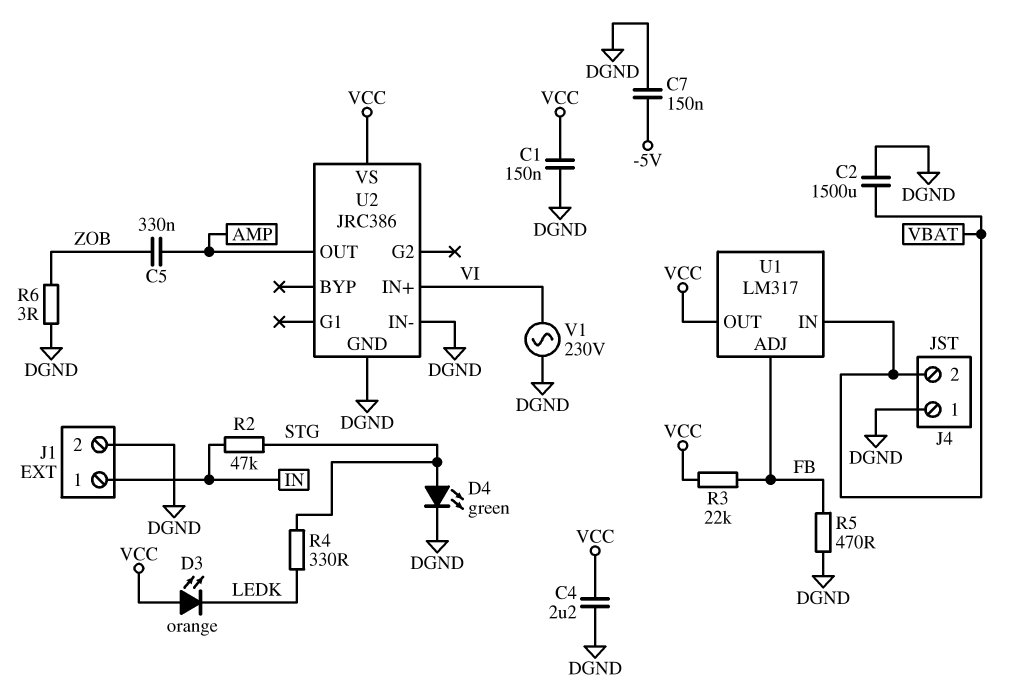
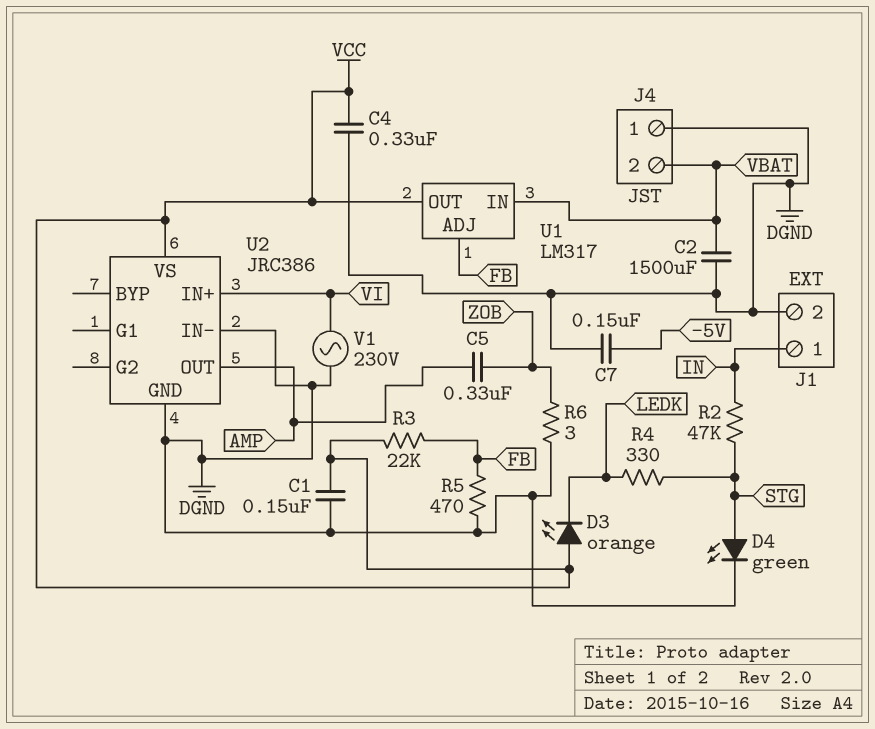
C4: 2.2uF (DGND, VCC) -> 330nF (DGND, VCC)

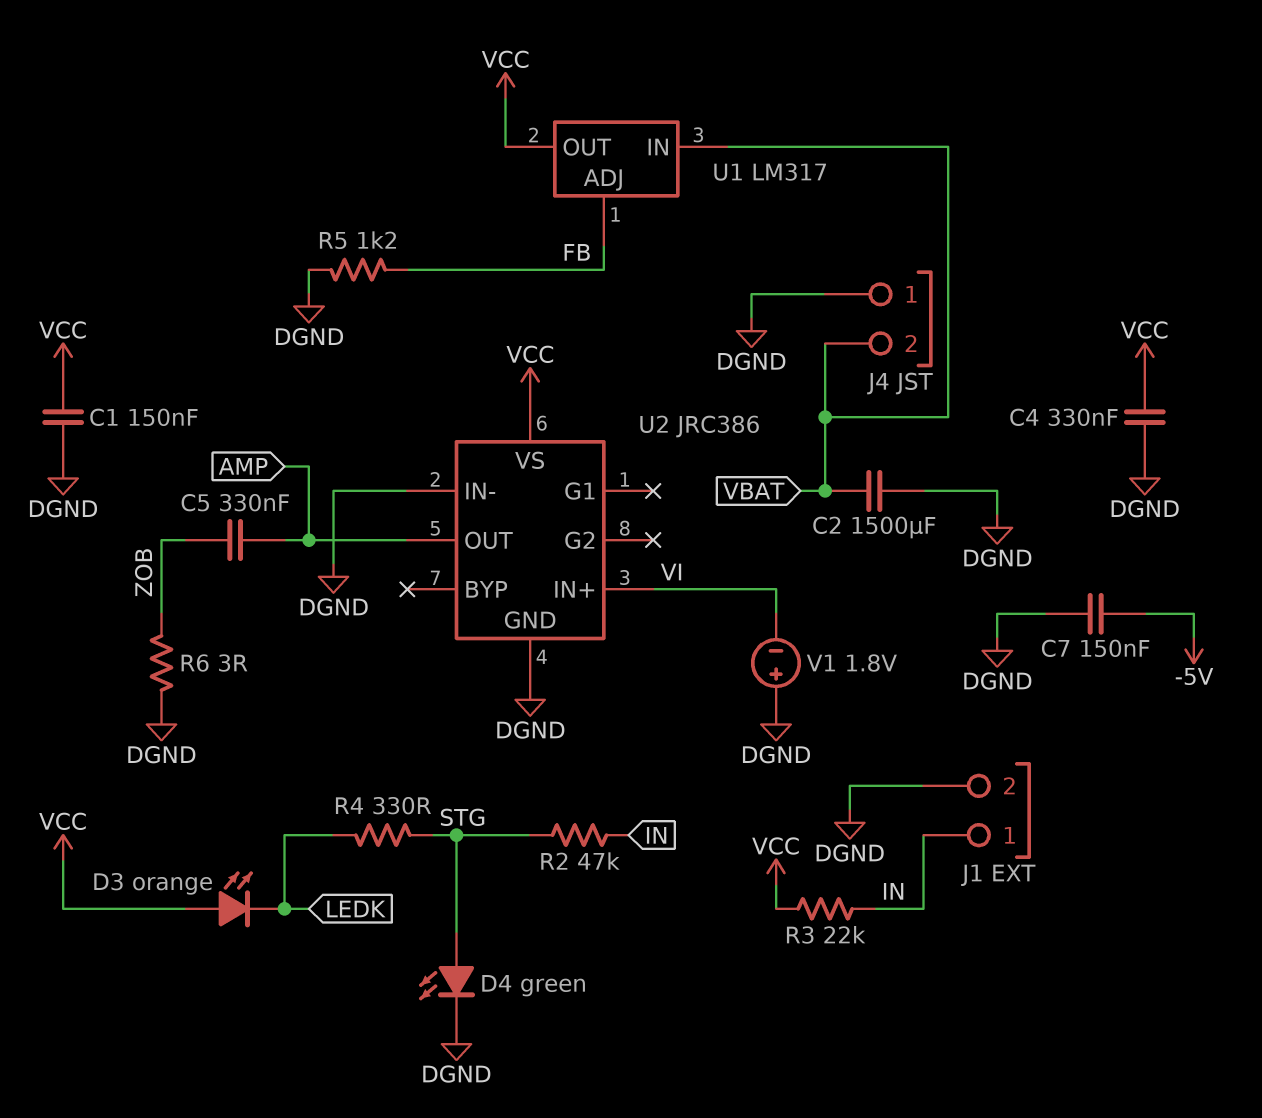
R3: 22k (FB, VCC) -> 22k (IN, VCC)
R5: 470 (DGND, FB) -> 1.2k (DGND, FB)
V1: AC 230V (DGND, VI) -> 1.8V (plus DGND, minus VI)

